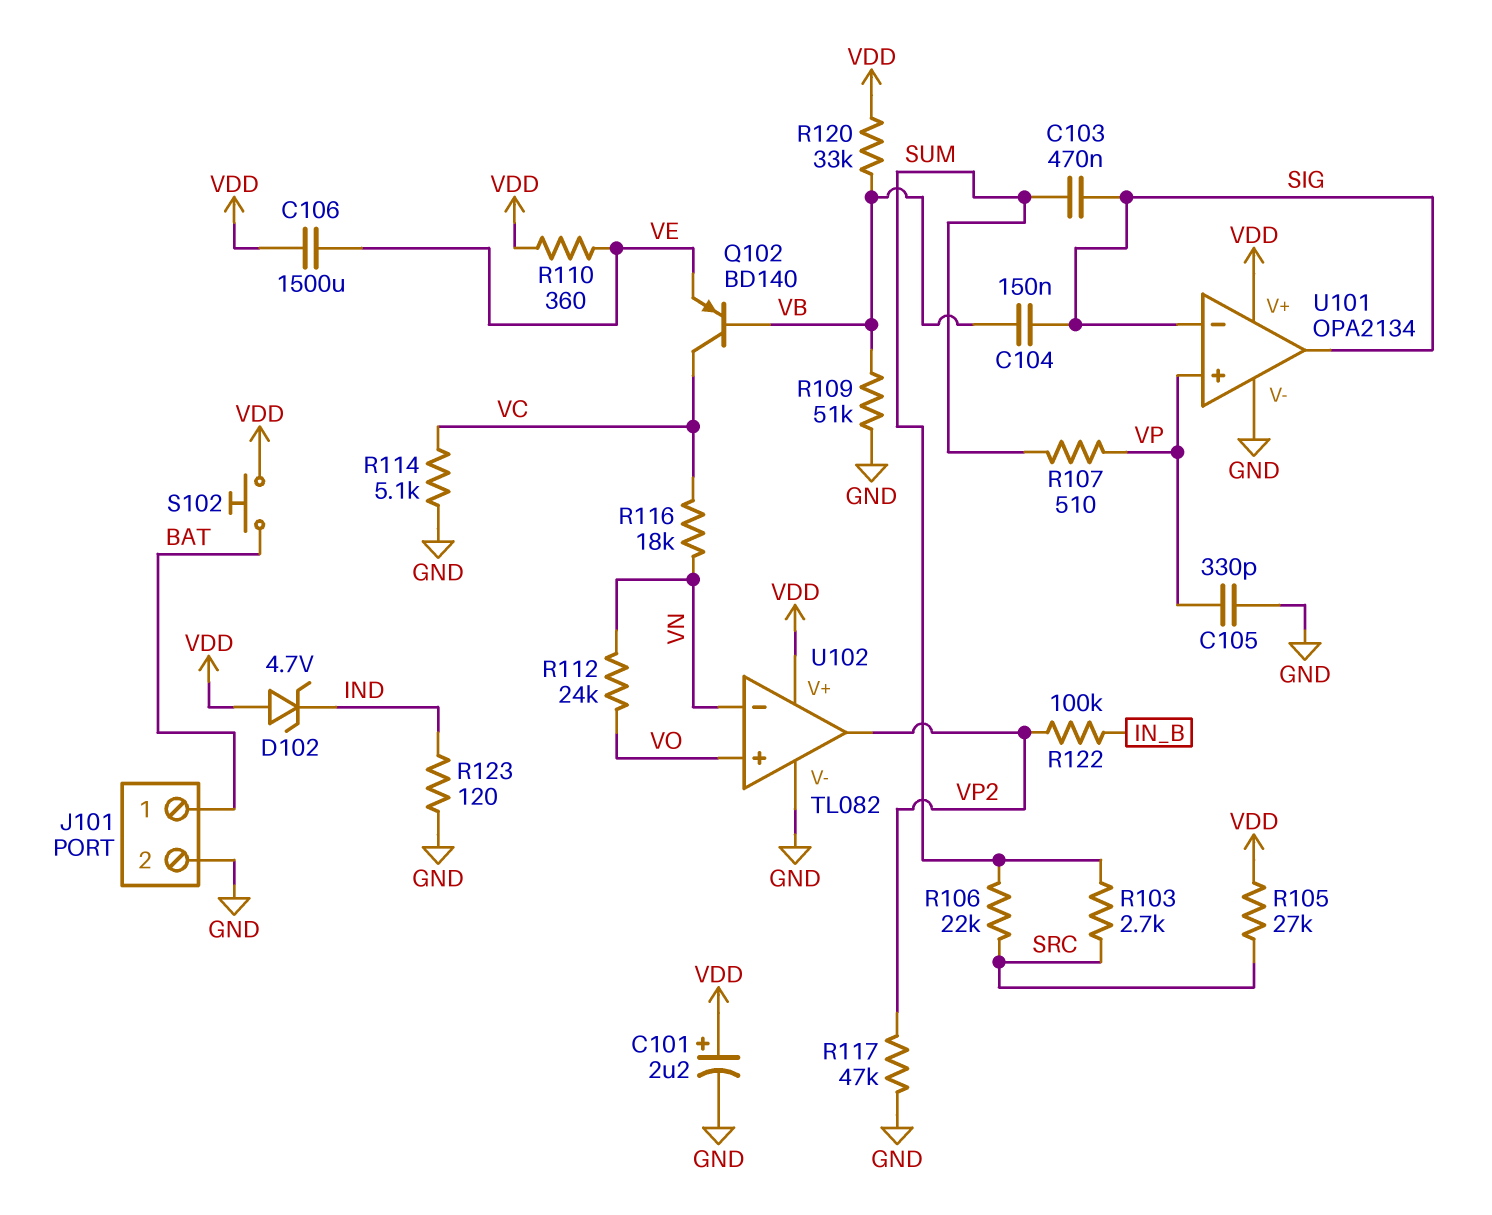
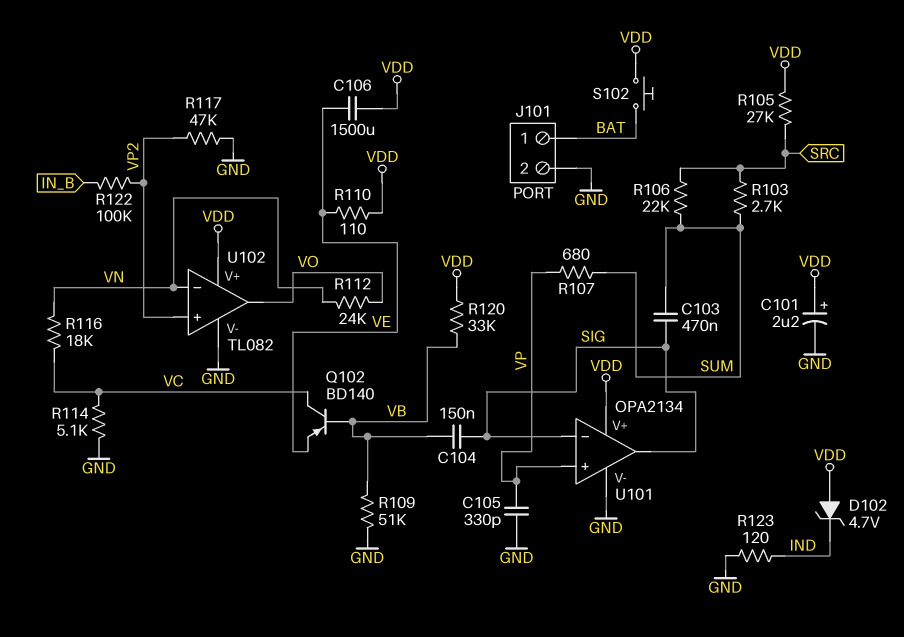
R107: 510 (SUM, VP) -> 680 (SUM, VP)
R110: 360 (VDD, VE) -> 110 (VDD, VE)
U102 pin in+: VO -> VP2
U102 pin out: VP2 -> VO

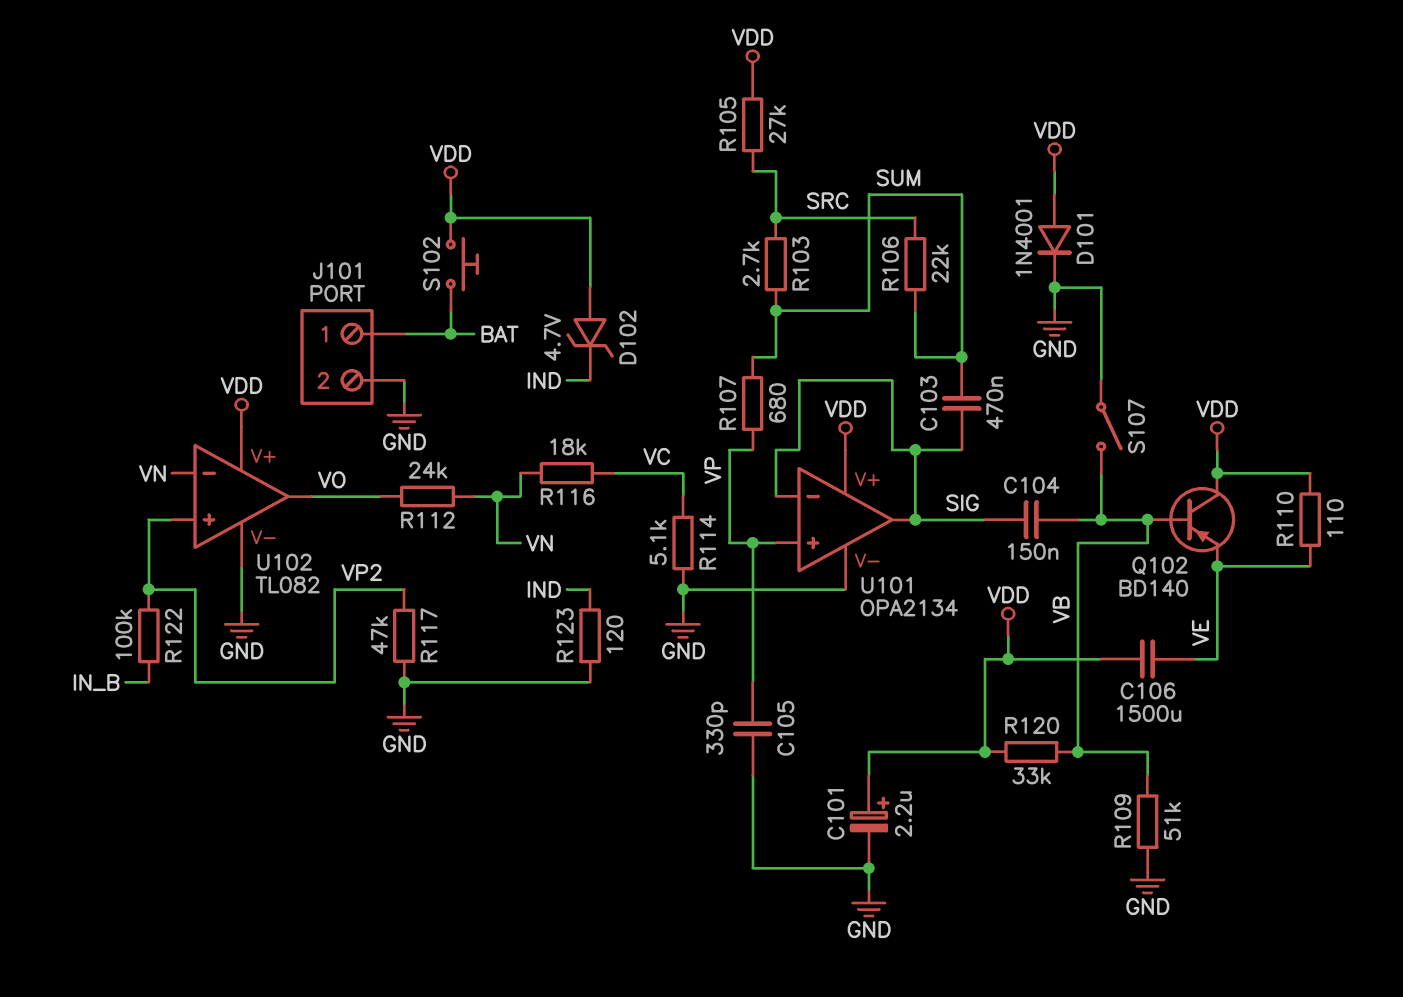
D101: none -> diode 1N4001 (A VDD, K GND)
Q102: PNP BD140 (B VB, C VC, E VE) -> PNP BD140 (B VB, C VDD, E VE)
S107: none -> switch (GND, VB)

